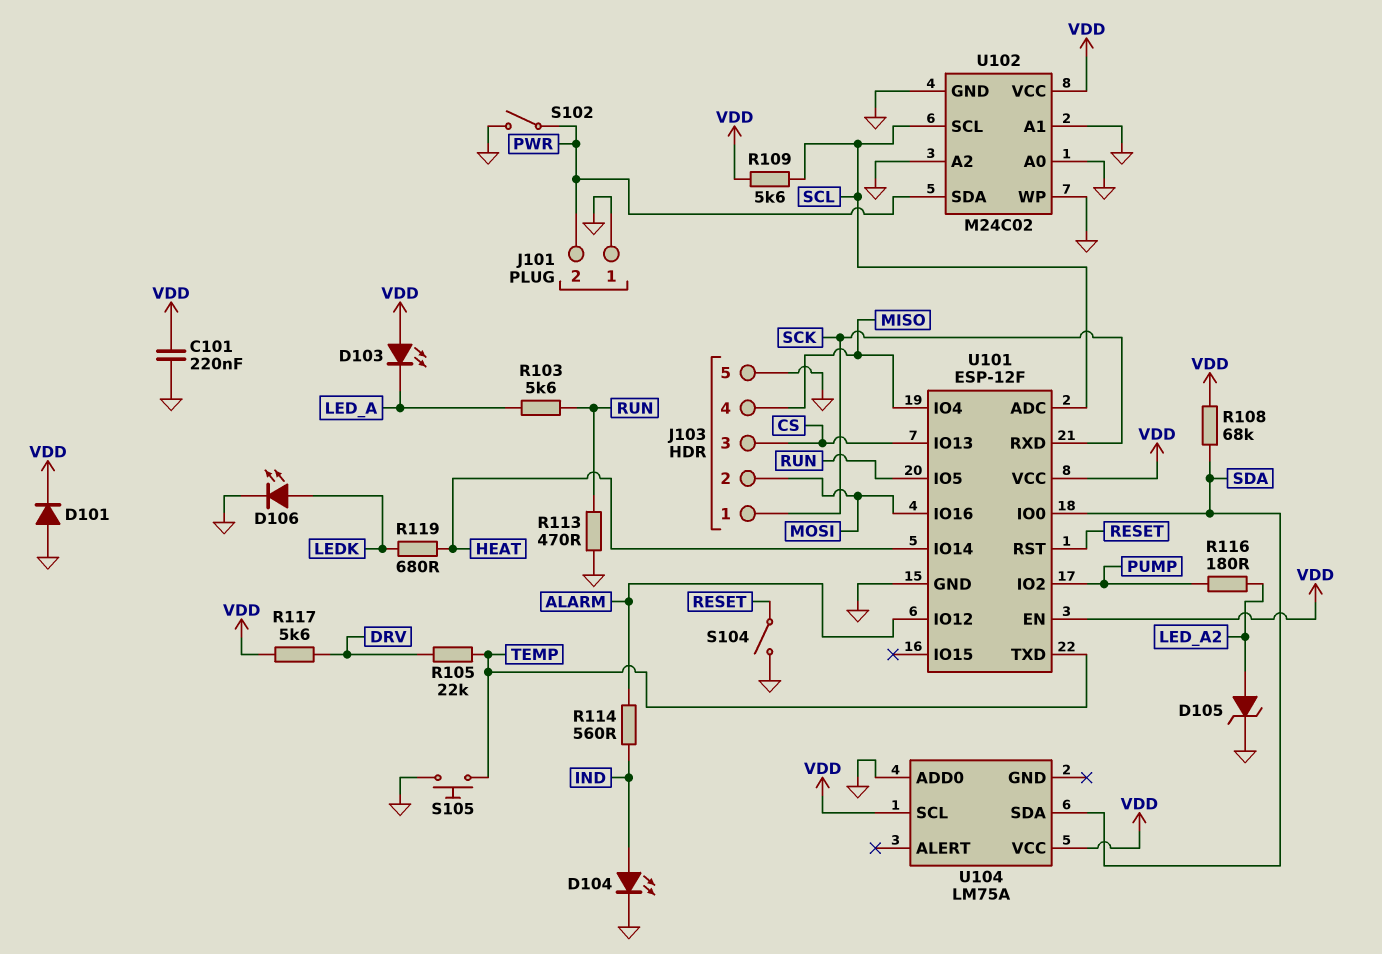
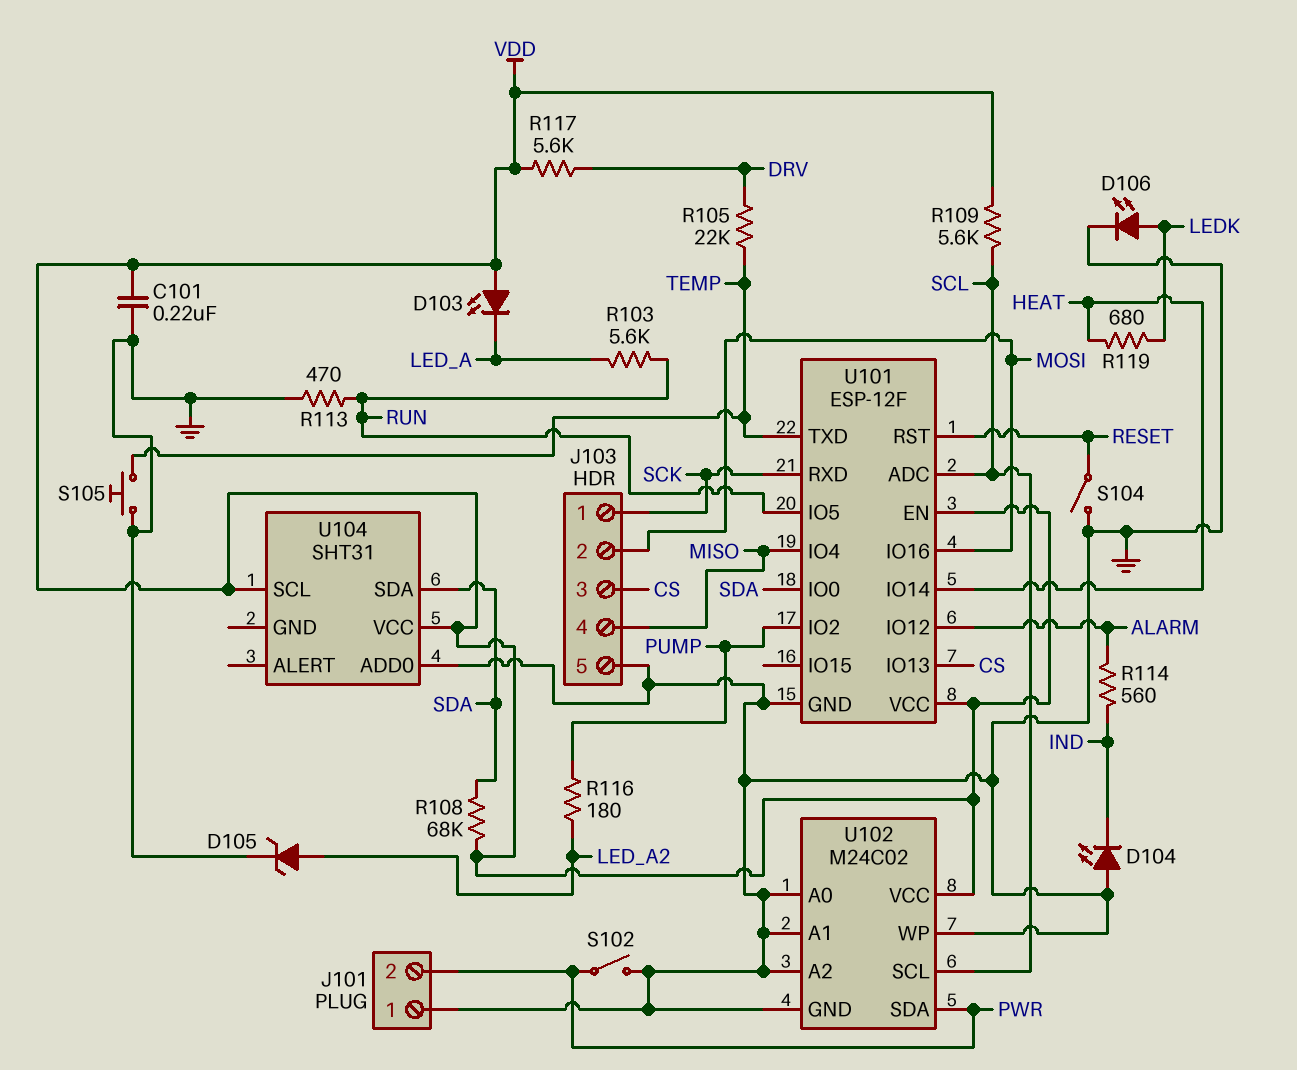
D101: diode (A GND, K VDD) -> none
D104: LED (A IND, K GND) -> LED (A GND, K IND)
U104: LM75A -> SHT31

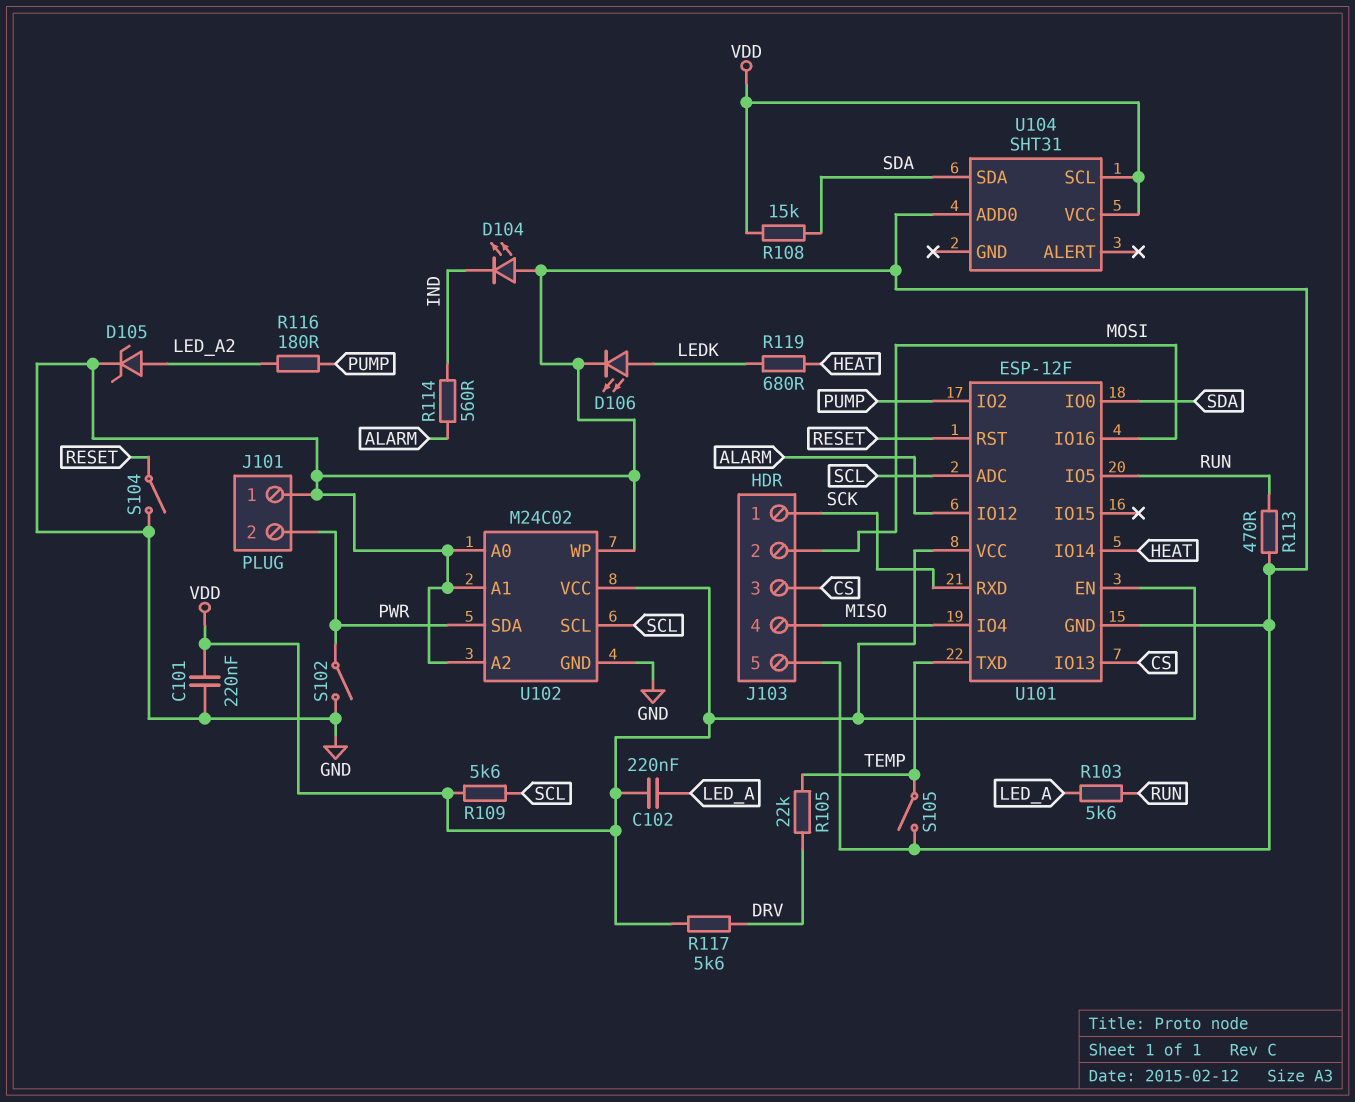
C102: none -> 220nF (LED_A, VDD)
D103: LED (A VDD, K LED_A) -> none
R108: 68k (SDA, VDD) -> 15k (SDA, VDD)
S105: button (GND, TEMP) -> switch (GND, TEMP)

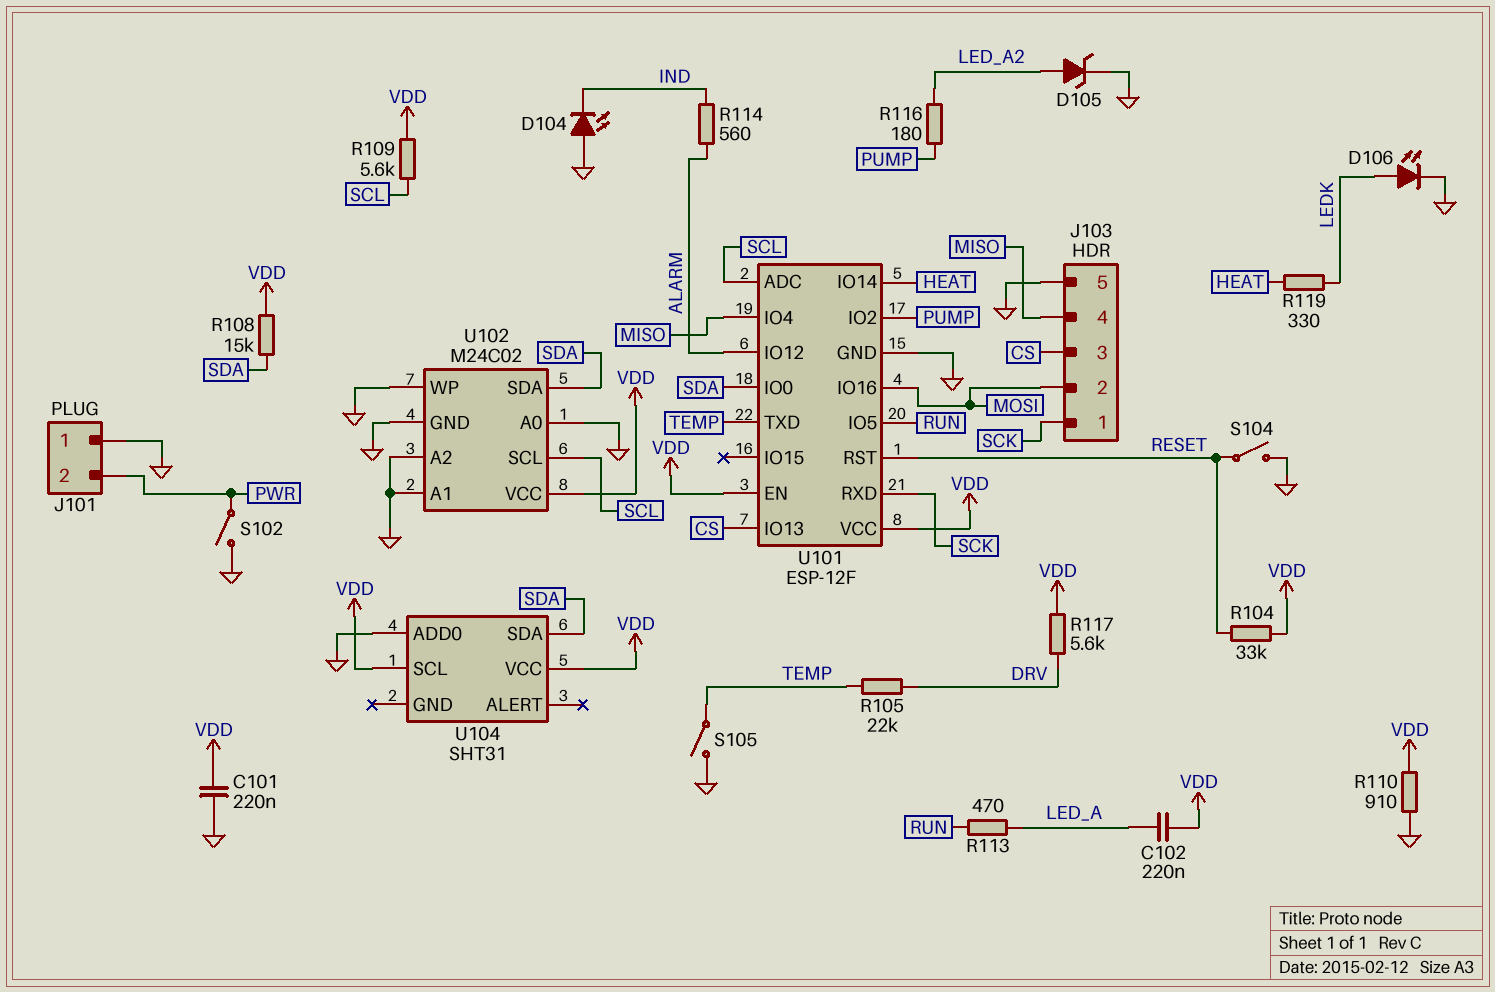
R103: 5.6k (LED_A, RUN) -> none
R104: none -> 33k (RESET, VDD)
R110: none -> 910 (GND, VDD)
R113: 470 (GND, RUN) -> 470 (LED_A, RUN)
R119: 680 (HEAT, LEDK) -> 330 (HEAT, LEDK)
U102 pin SDA: PWR -> SDA

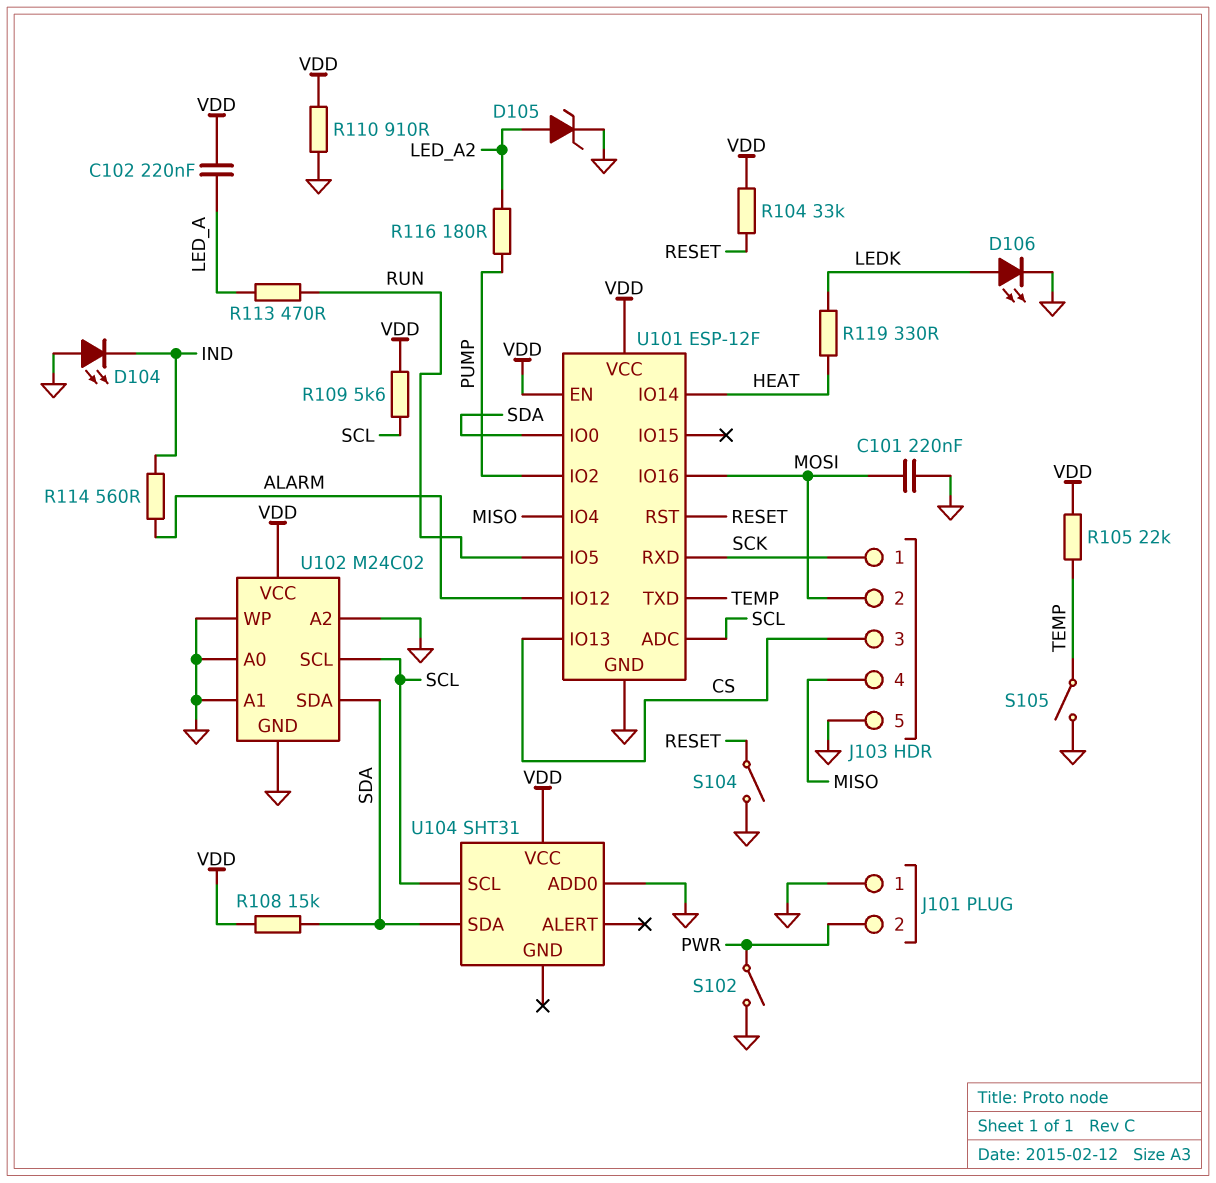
C101: 220nF (GND, VDD) -> 220nF (GND, MOSI)
R105: 22k (DRV, TEMP) -> 22k (TEMP, VDD)
R117: 5.6k (DRV, VDD) -> none
U104 pin SCL: VDD -> SCL

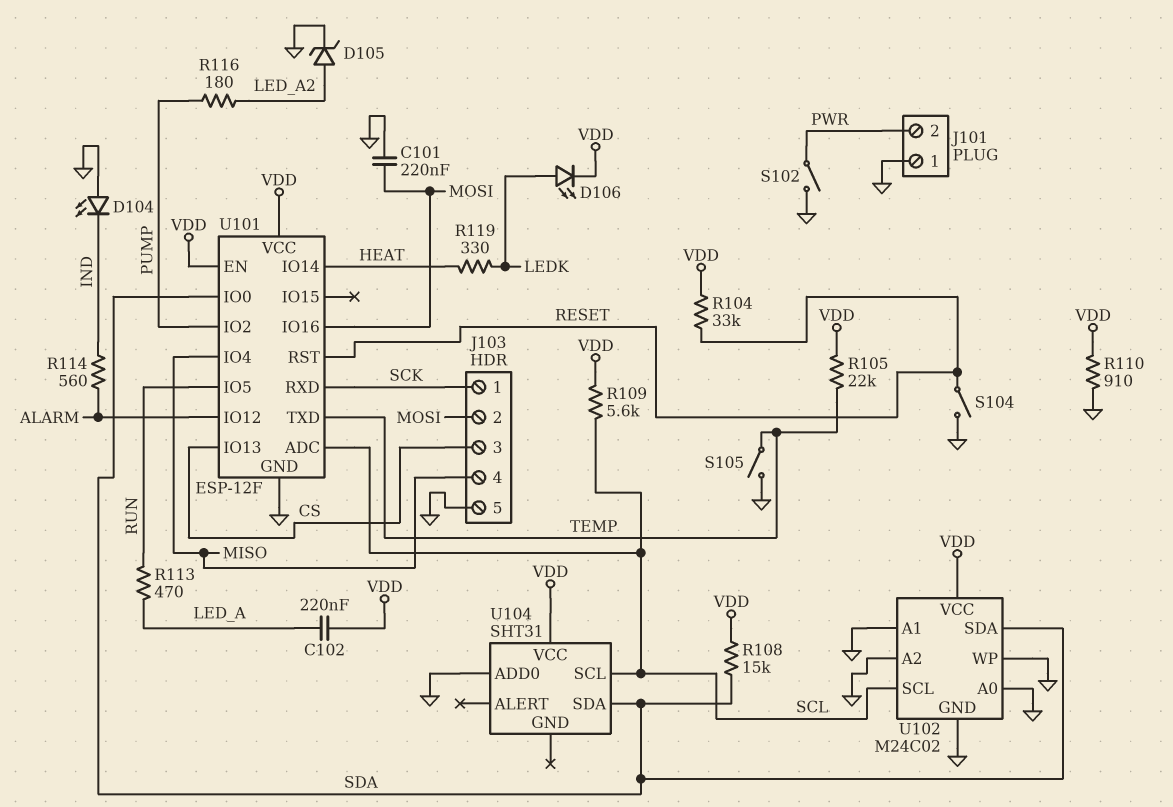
D106: LED (A LEDK, K GND) -> LED (A LEDK, K VDD)

